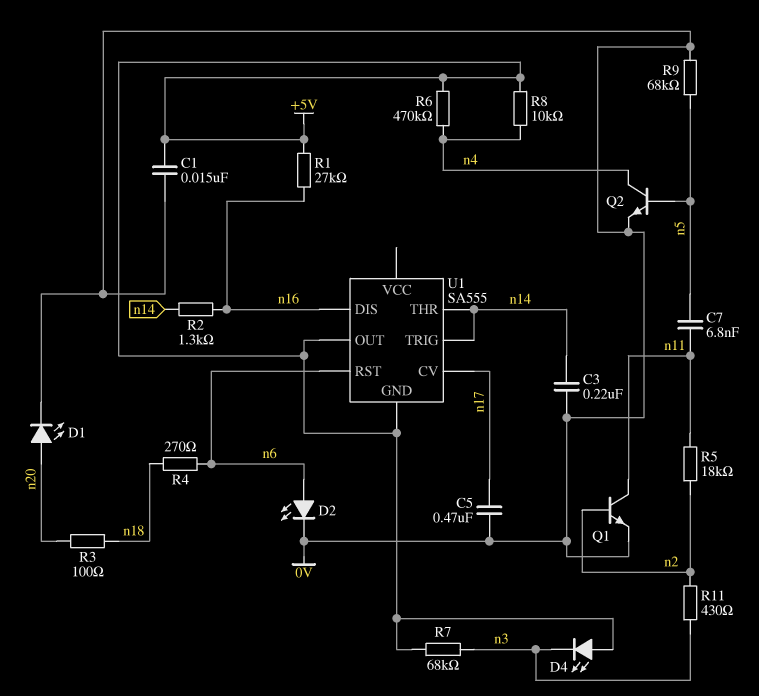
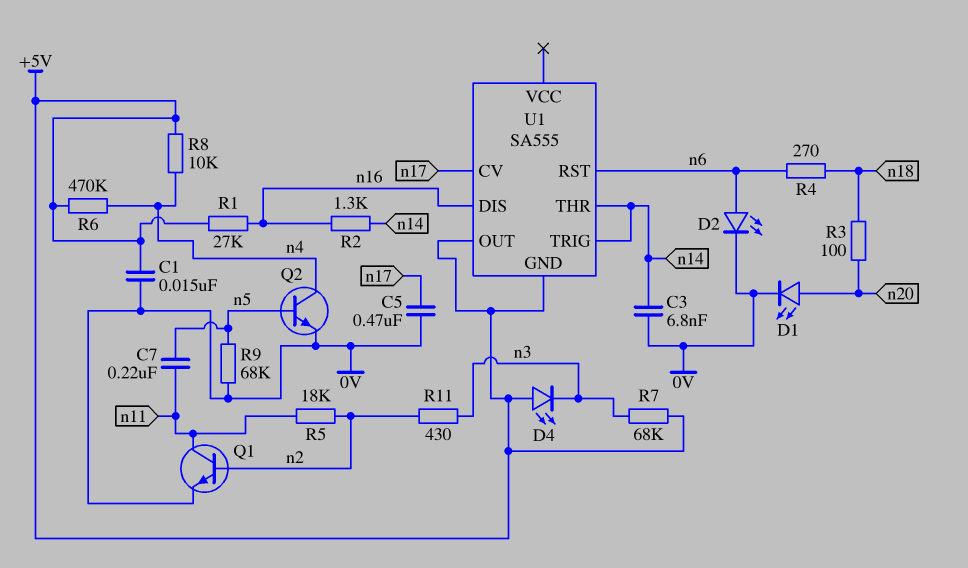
C3: 220nF (0V, n14) -> 6.8nF (0V, n14)
C7: 6.8nF (n5, n11) -> 220nF (n5, n11)

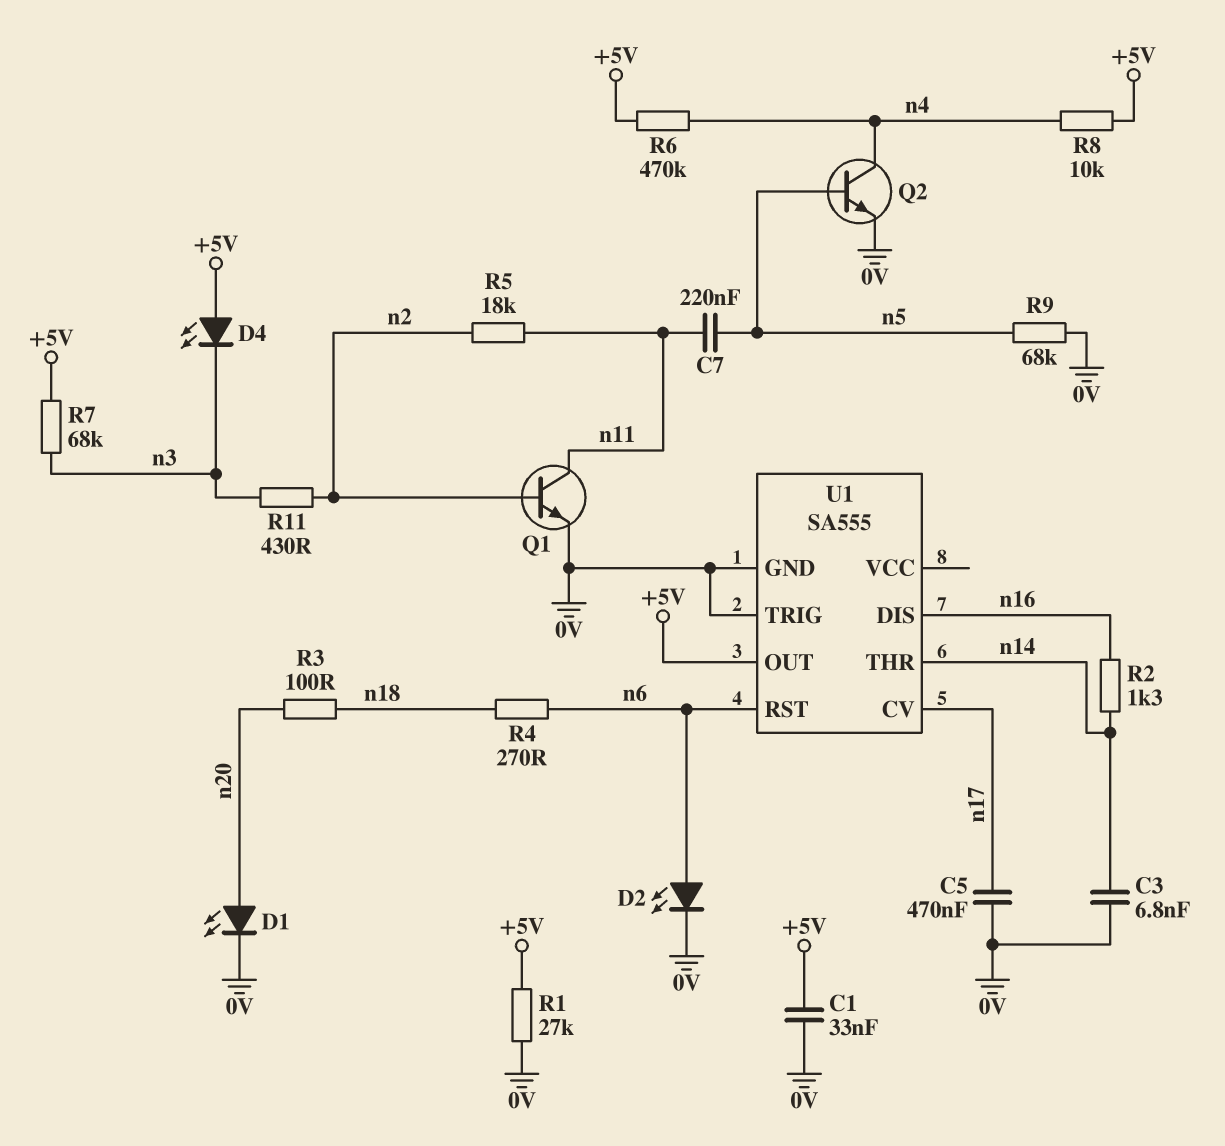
C1: 15nF (+5V, 0V) -> 33nF (+5V, 0V)
R1: 27k (+5V, n16) -> 27k (+5V, 0V)
U1 pin GND: +5V -> 0V
U1 pin TRIG: n14 -> 0V

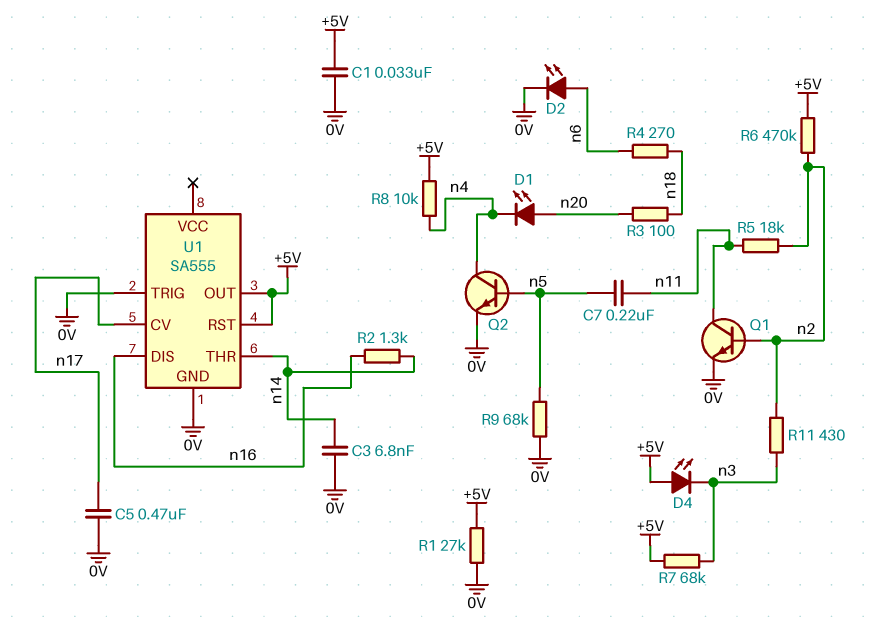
D1: LED (A n20, K 0V) -> LED (A n20, K n4)
R6: 470k (+5V, n4) -> 470k (+5V, n2)
U1 pin RST: n6 -> +5V

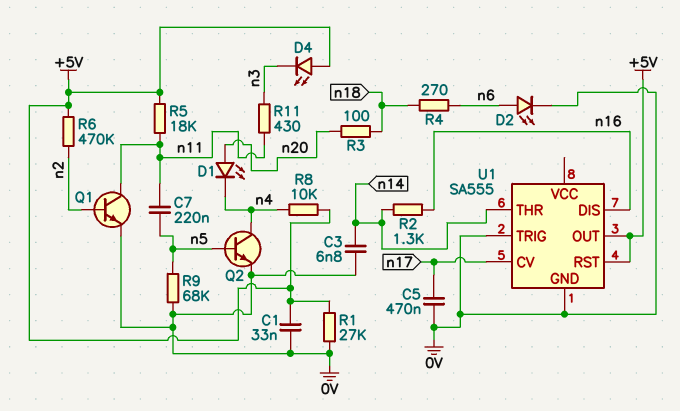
R5: 18k (n2, n11) -> 18k (+5V, n11)
R7: 68k (+5V, n3) -> none
R11: 430 (n2, n3) -> 430 (n3, n11)

